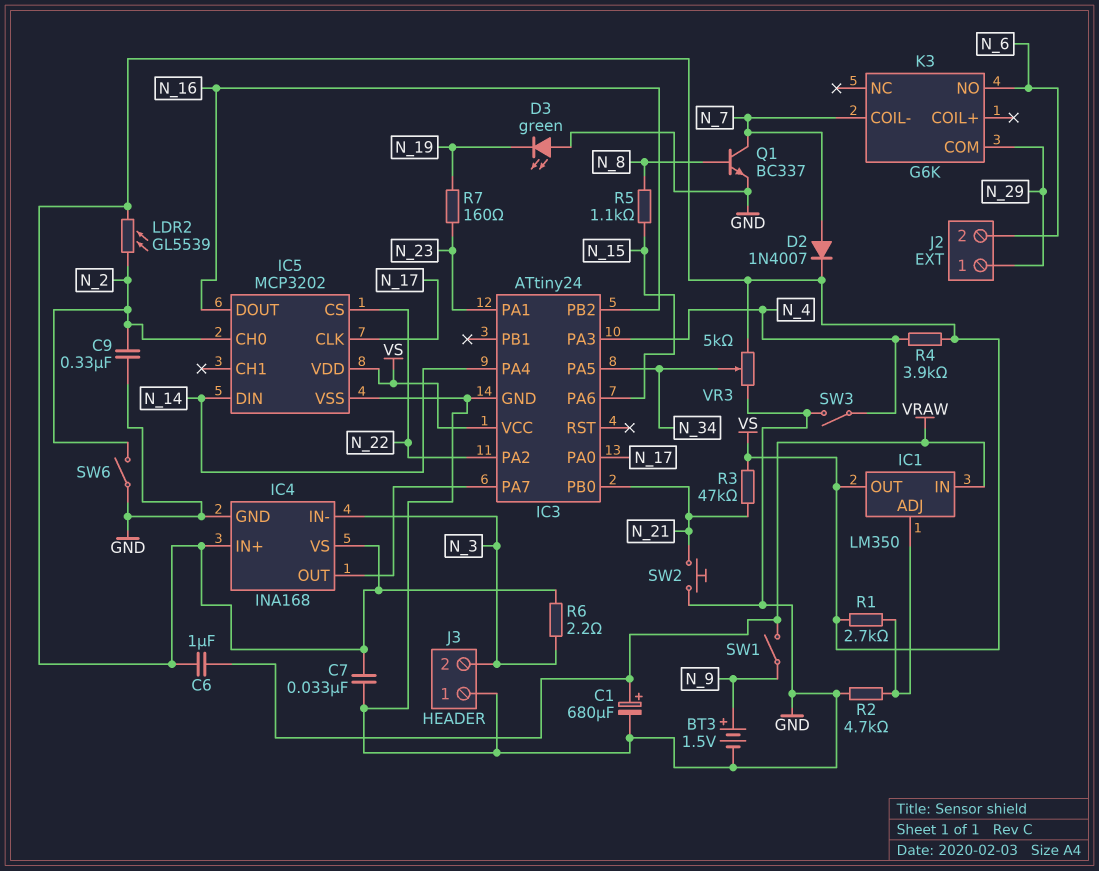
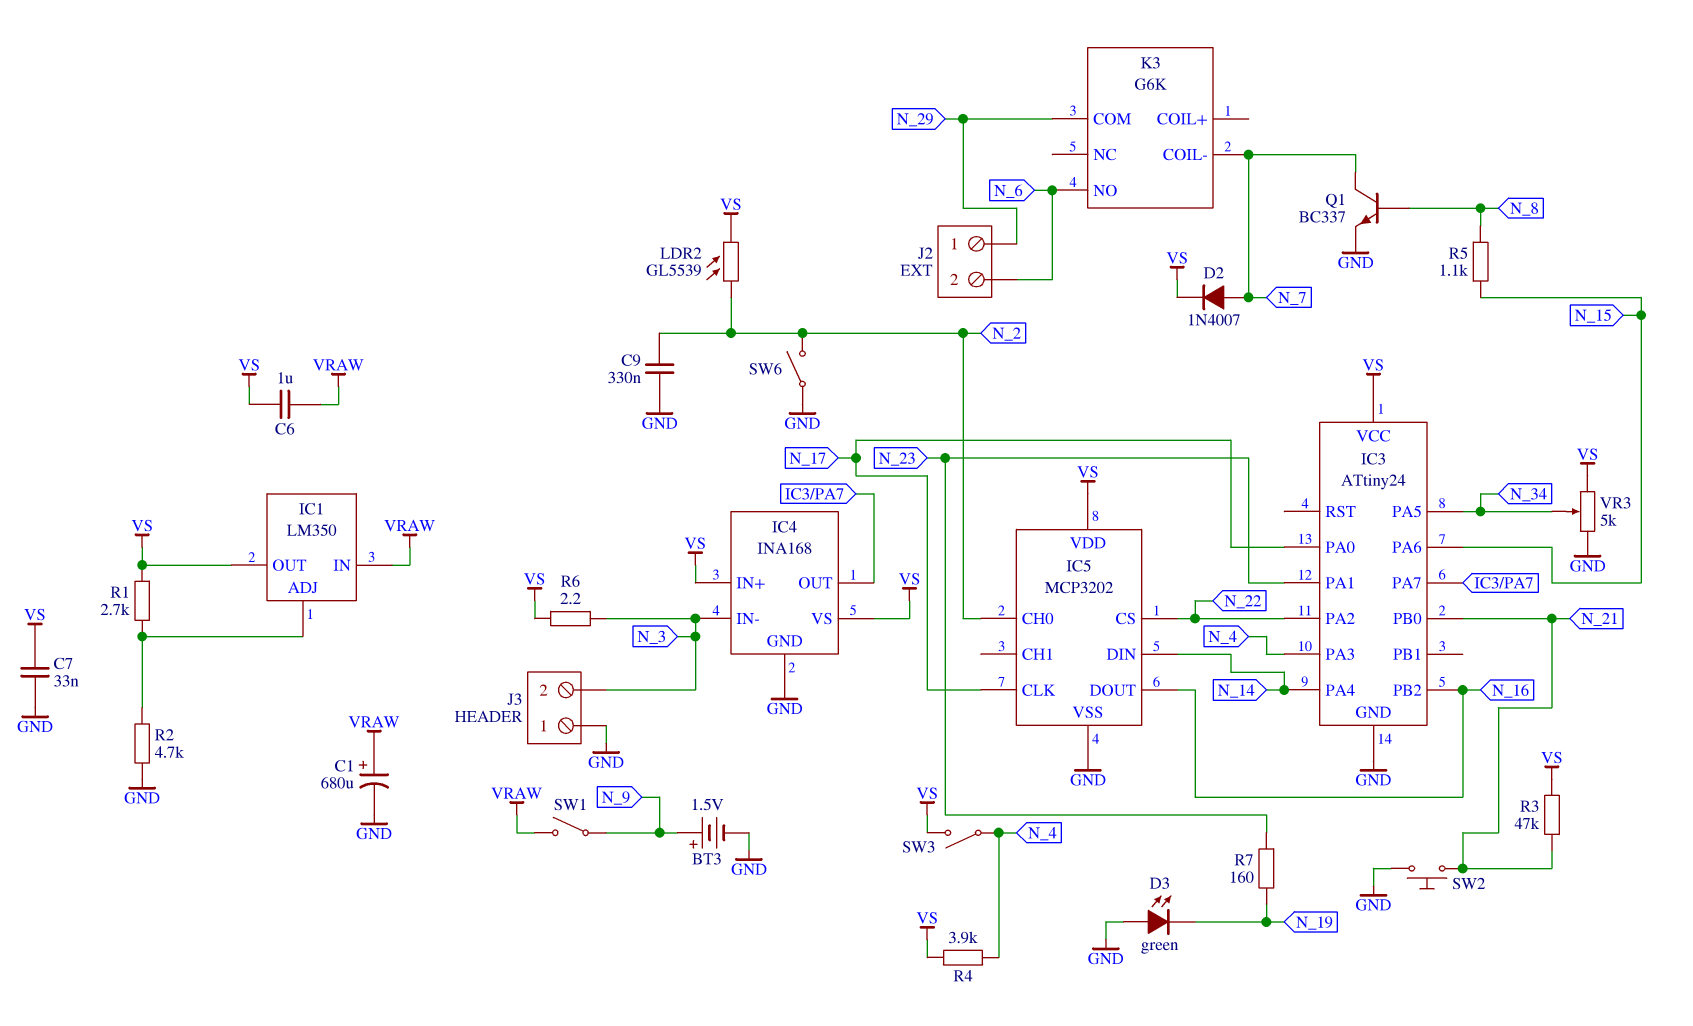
SW3: switch (GND, N_4) -> switch (N_4, VS)

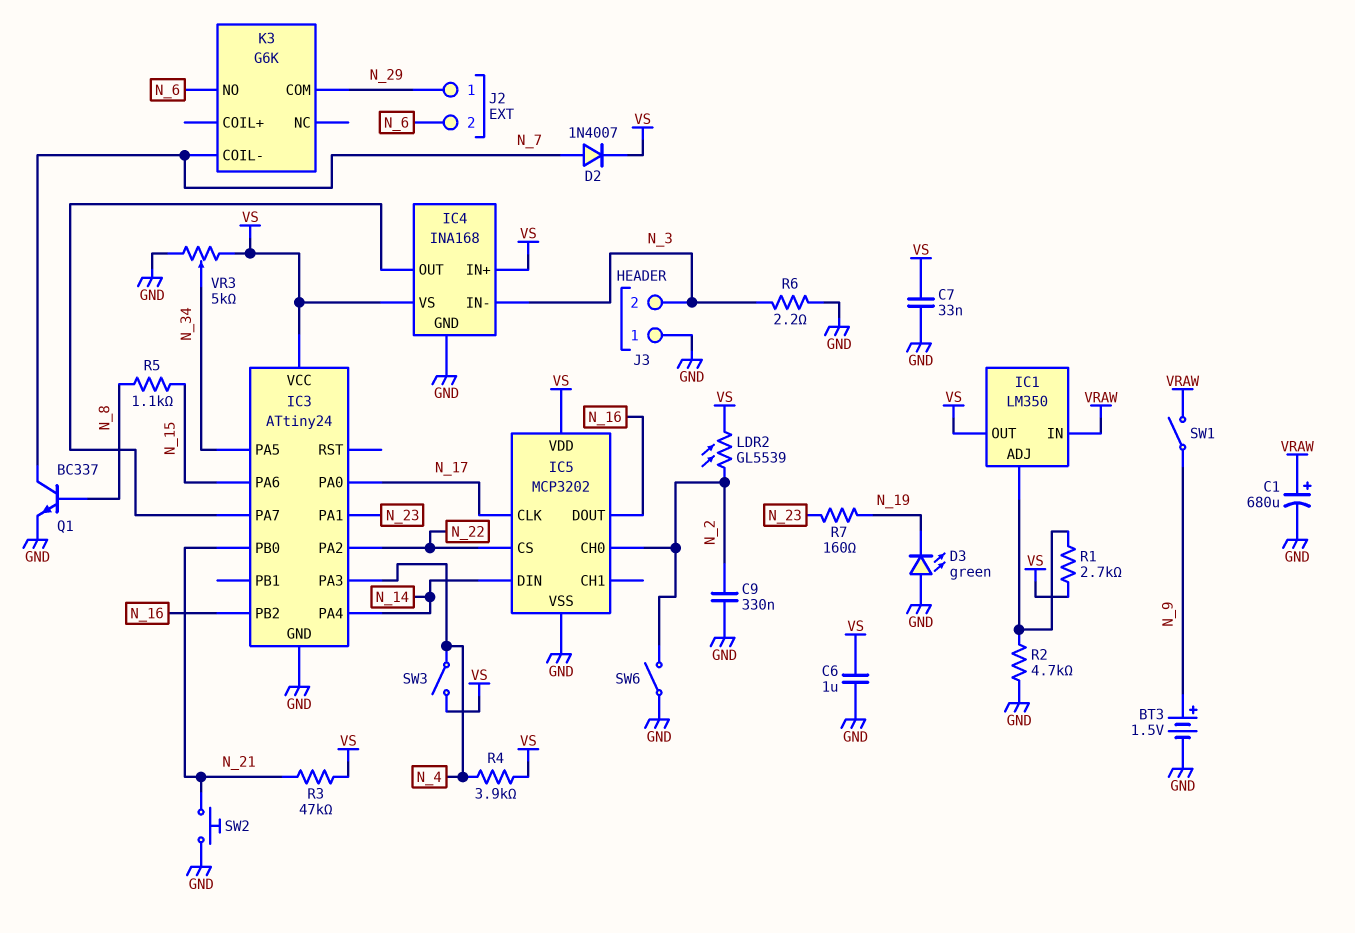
C6: 1uF (VRAW, VS) -> 1uF (GND, VS)
R6: 2.2 (N_3, VS) -> 2.2 (GND, N_3)

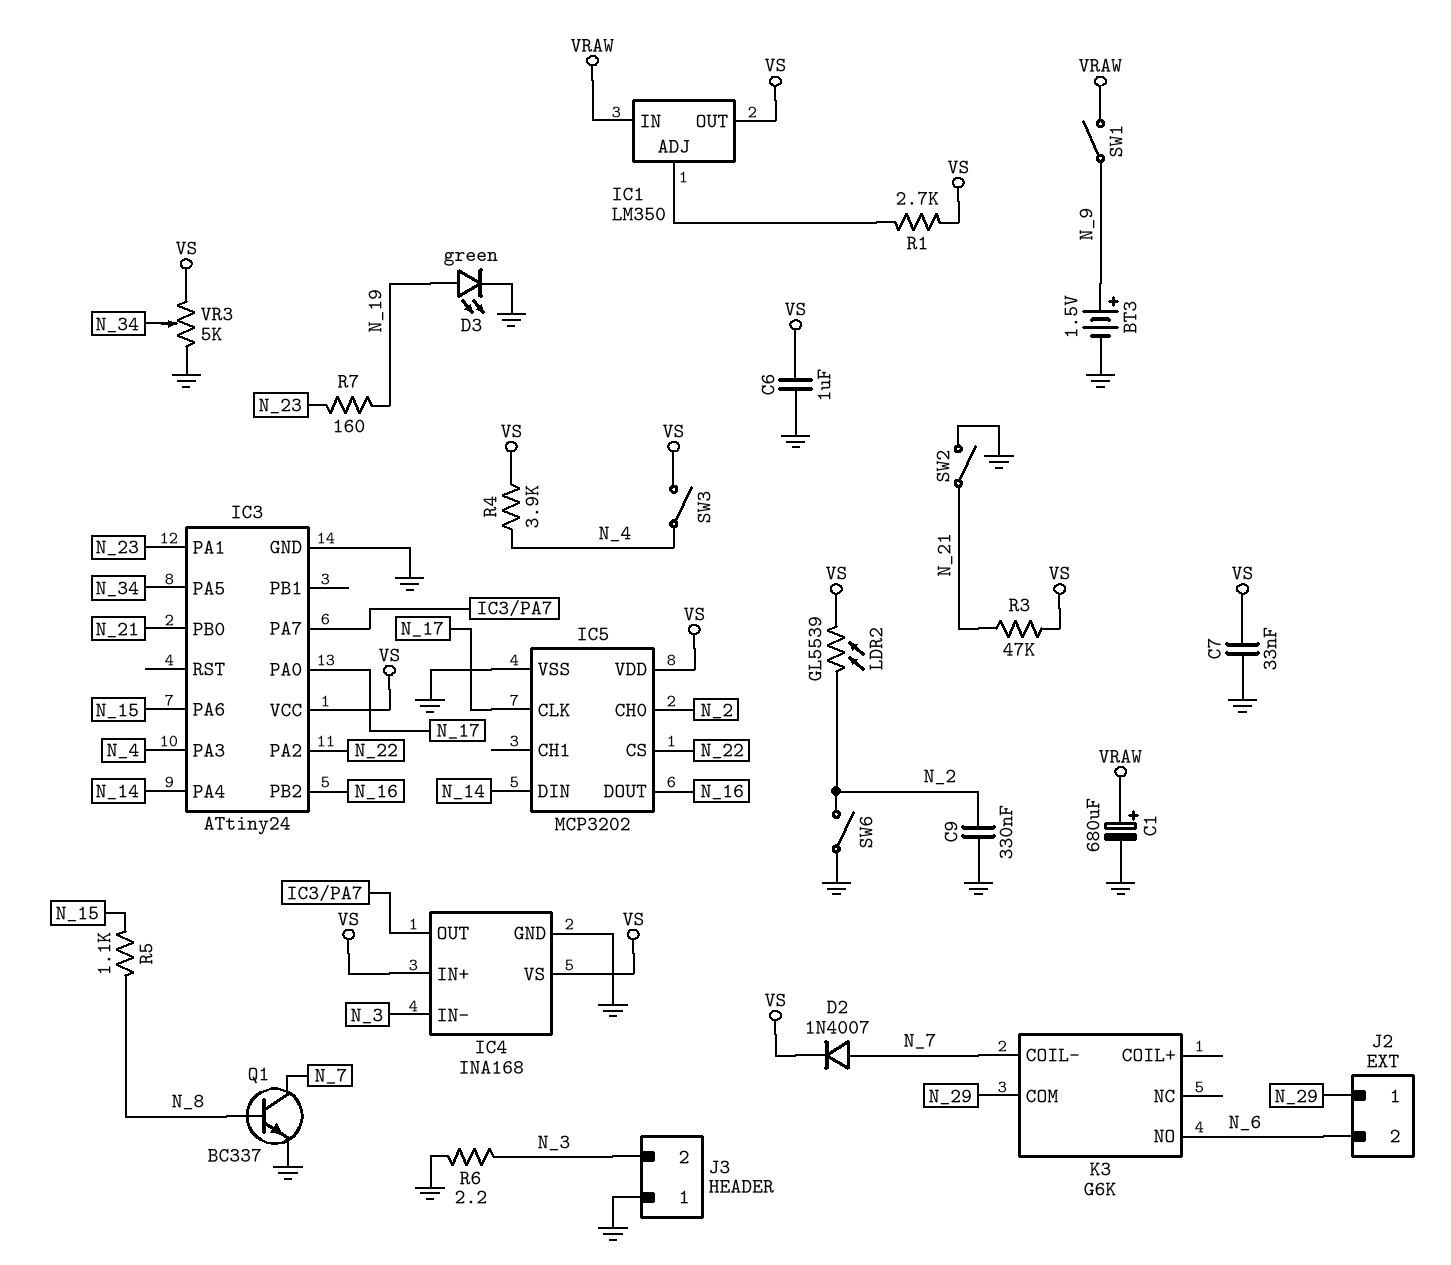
D3: LED green (A GND, K N_19) -> LED green (A N_19, K GND)
R2: 4.7k (GND, IC1/ADJ) -> none
SW2: button (GND, N_21) -> switch (GND, N_21)

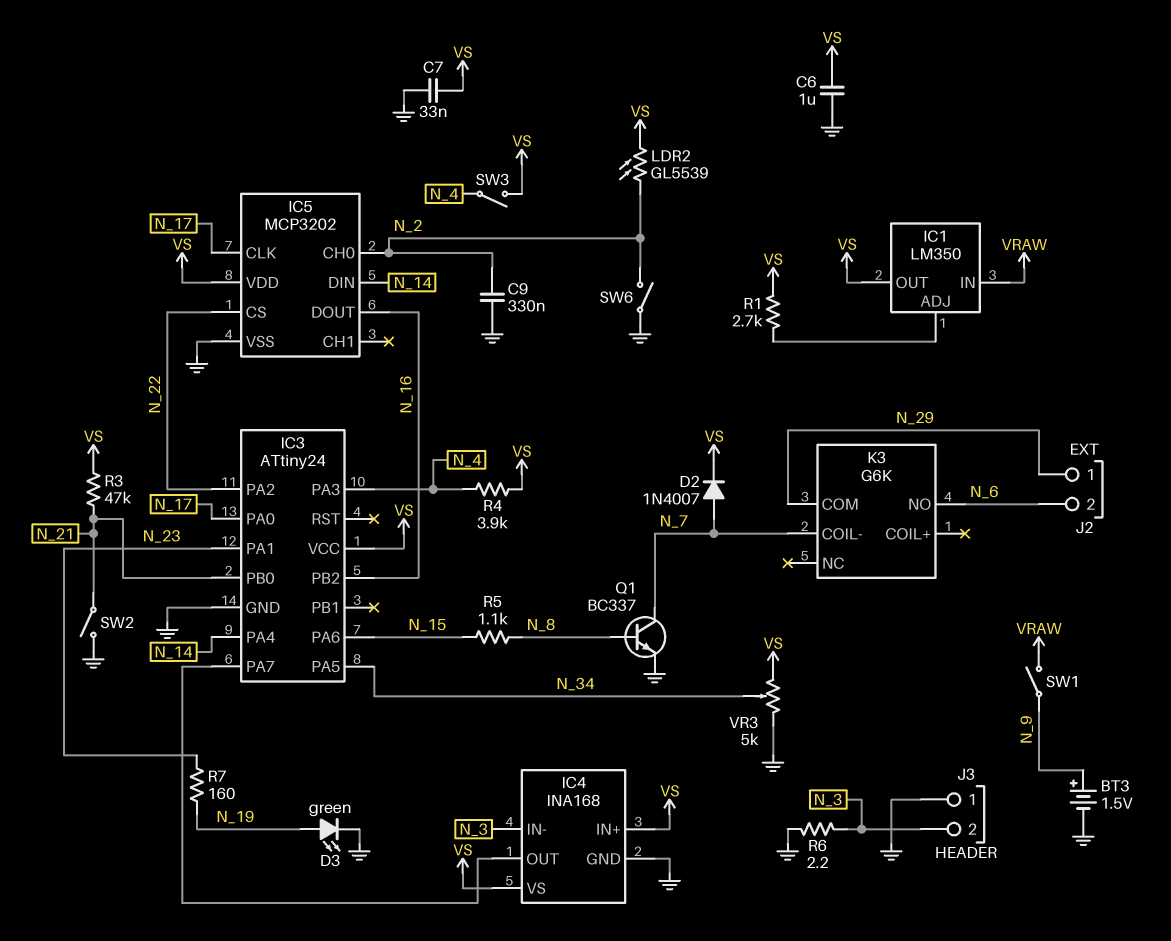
C1: 680uF (plus VRAW, minus GND) -> none

